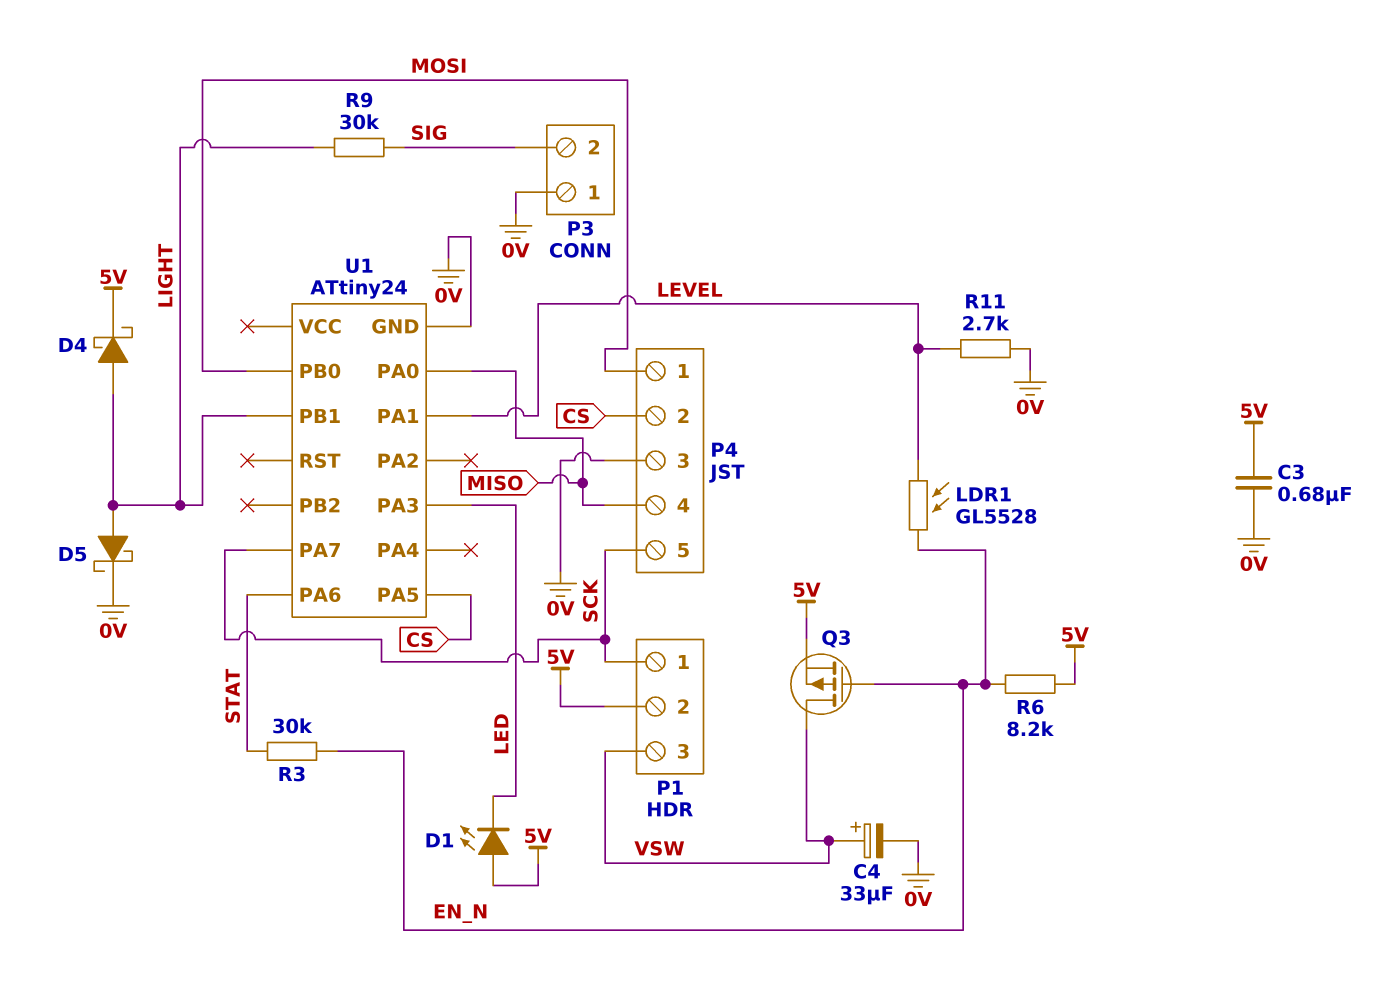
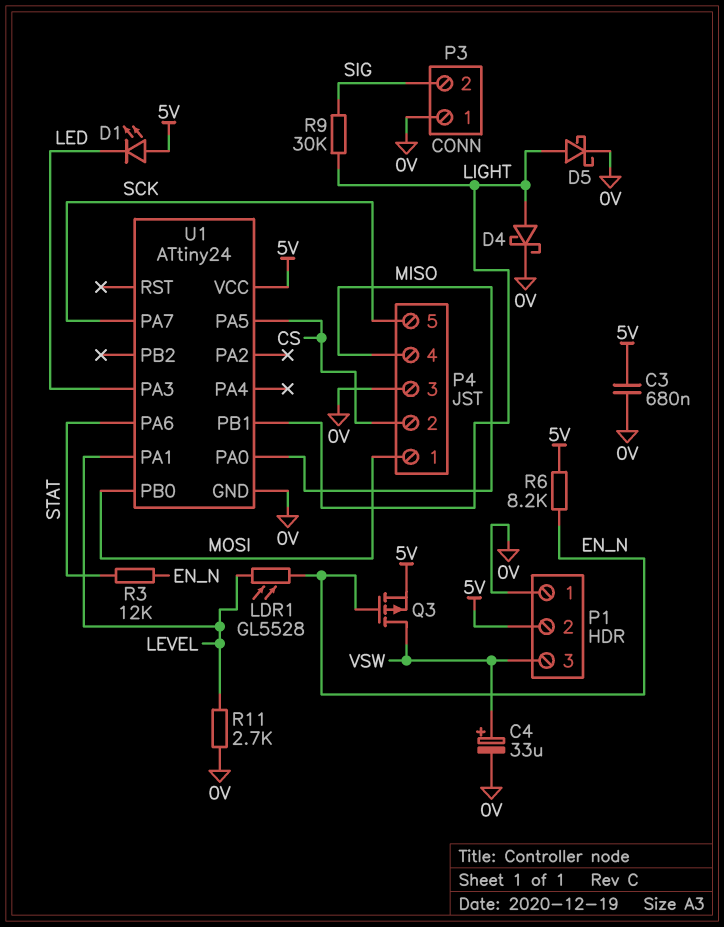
D4: schottky (A LIGHT, K 5V) -> schottky (A LIGHT, K 0V)
P1 pin 1: SCK -> 0V
R3: 30k (EN_N, STAT) -> 12k (EN_N, STAT)
U1 pin VCC: none -> 5V

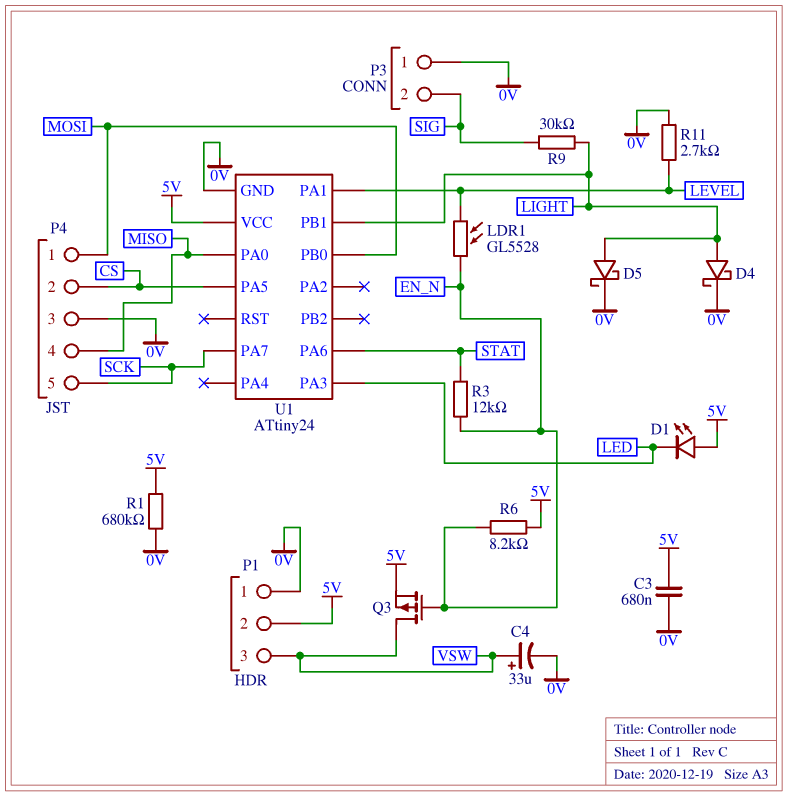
R1: none -> 680k (0V, 5V)

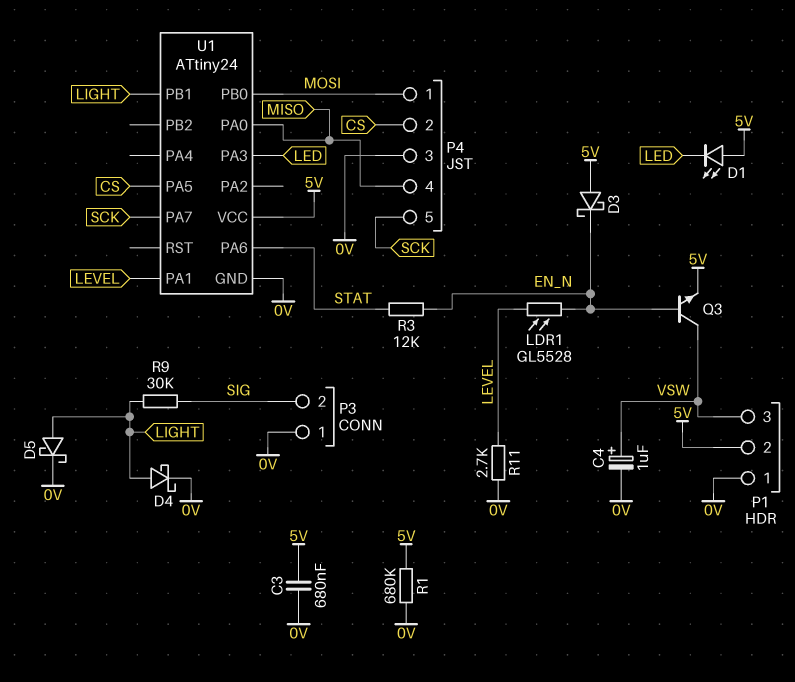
C4: 33uF (plus VSW, minus 0V) -> 1uF (plus VSW, minus 0V)
D3: none -> schottky (A 5V, K EN_N)
Q3: PMOS (G EN_N, D VSW, S 5V) -> NPN (B EN_N, C VSW, E 5V)
R6: 8.2k (5V, EN_N) -> none

